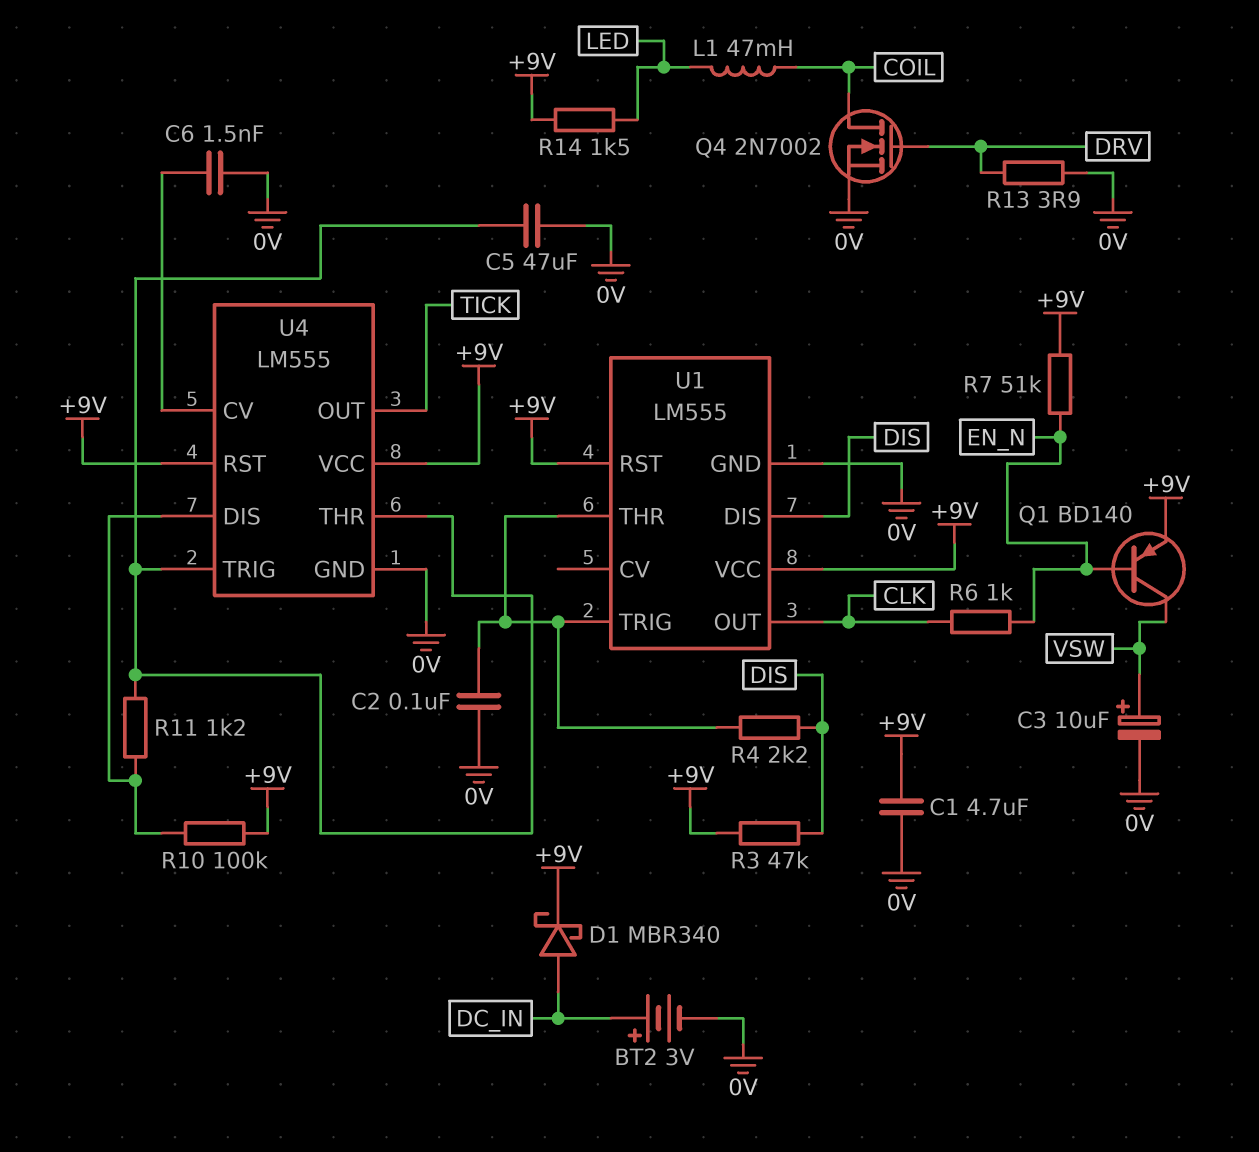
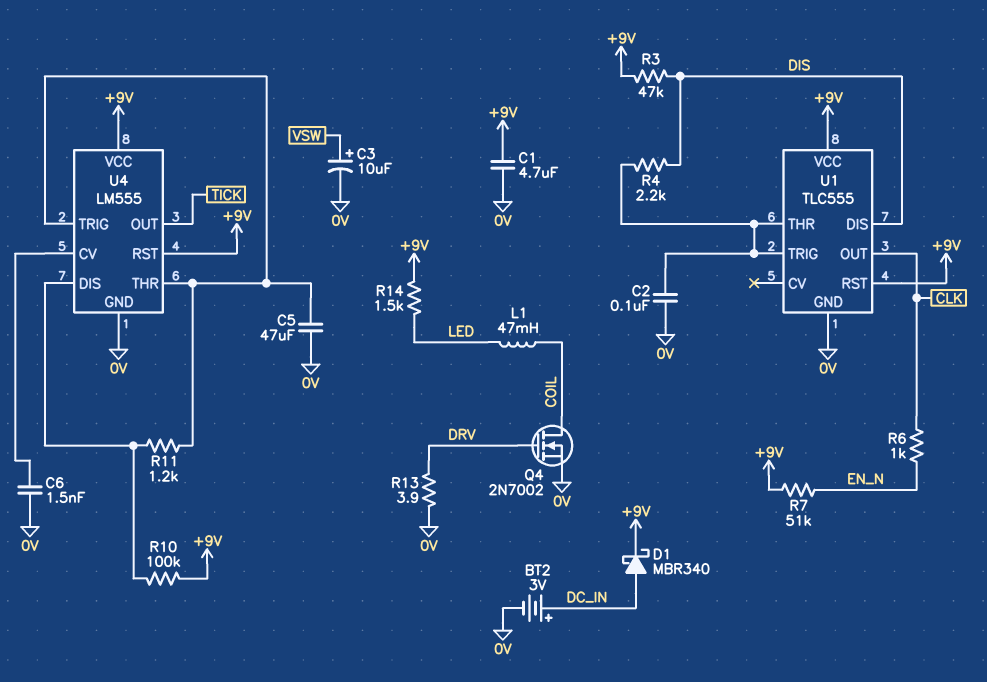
Q1: PNP BD140 (B EN_N, C VSW, E +9V) -> none
U1: LM555 -> TLC555

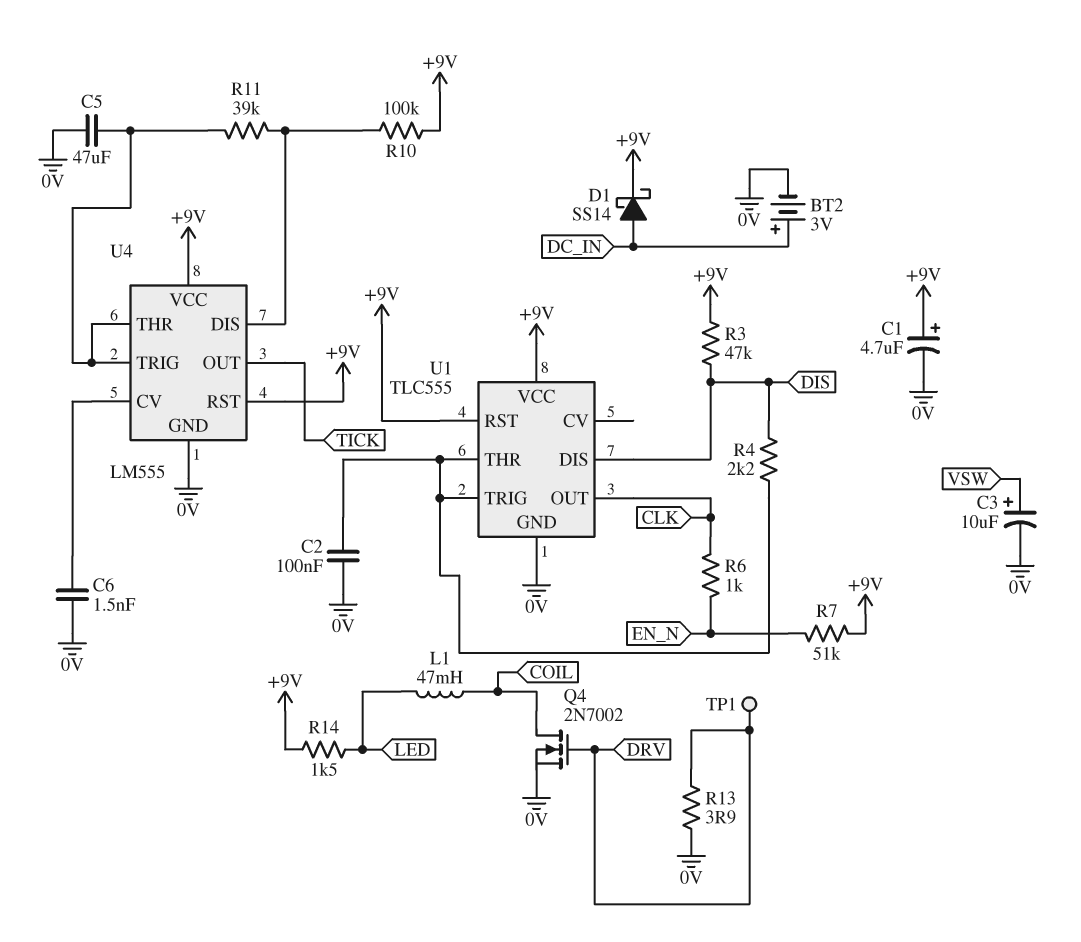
C1: 4.7uF (+9V, 0V) -> 4.7uF (plus +9V, minus 0V)
D1: schottky MBR340 (A DC_IN, K +9V) -> schottky SS14 (A DC_IN, K +9V)
R11: 1.2k (U4/DIS, U4/THR) -> 39k (U4/DIS, U4/THR)
TP1: none -> test point (DRV)

